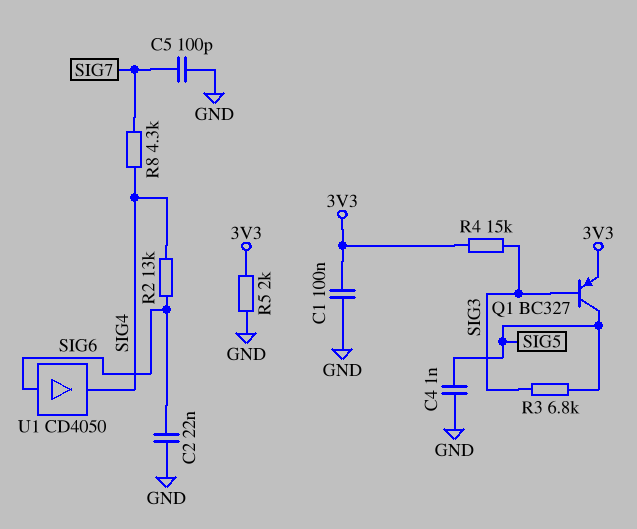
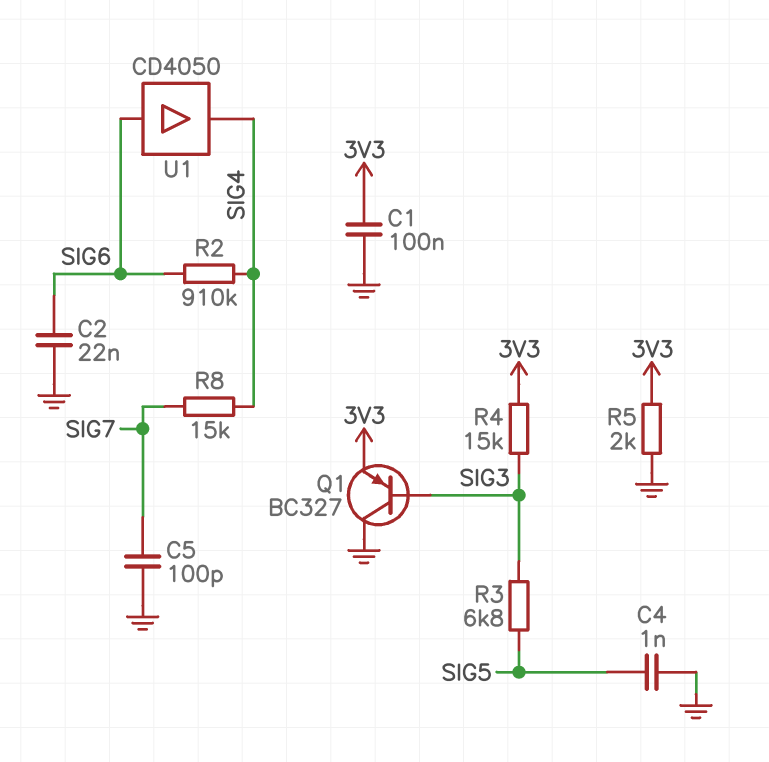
Q1: PNP BC327 (B SIG3, C SIG5, E 3V3) -> PNP BC327 (B SIG3, C GND, E 3V3)
R2: 13k (SIG4, SIG6) -> 910k (SIG4, SIG6)
R8: 4.3k (SIG4, SIG7) -> 15k (SIG4, SIG7)

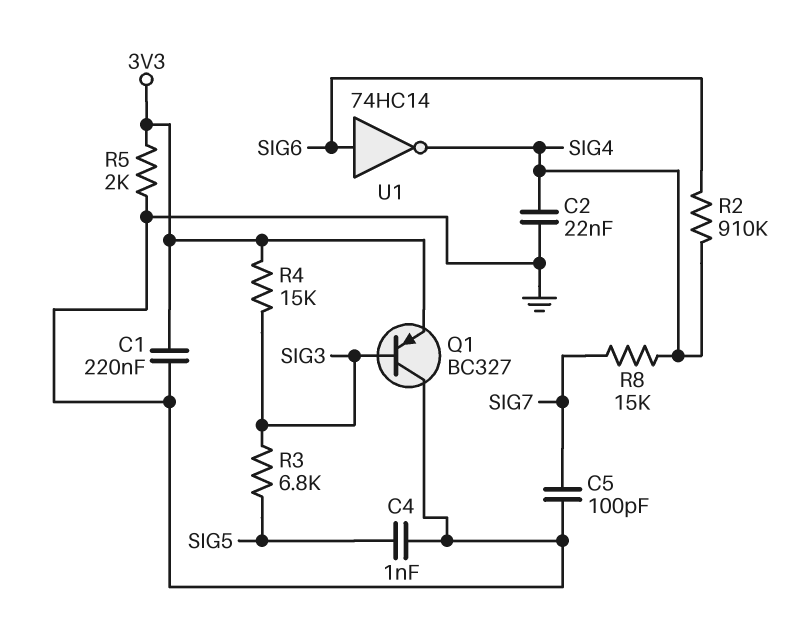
C1: 100nF (3V3, GND) -> 220nF (3V3, GND)
C2: 22nF (GND, SIG6) -> 22nF (GND, SIG4)
U1: buffer CD4050 (in SIG6, out SIG4) -> NOT 74HC14 (in SIG6, out SIG4)

